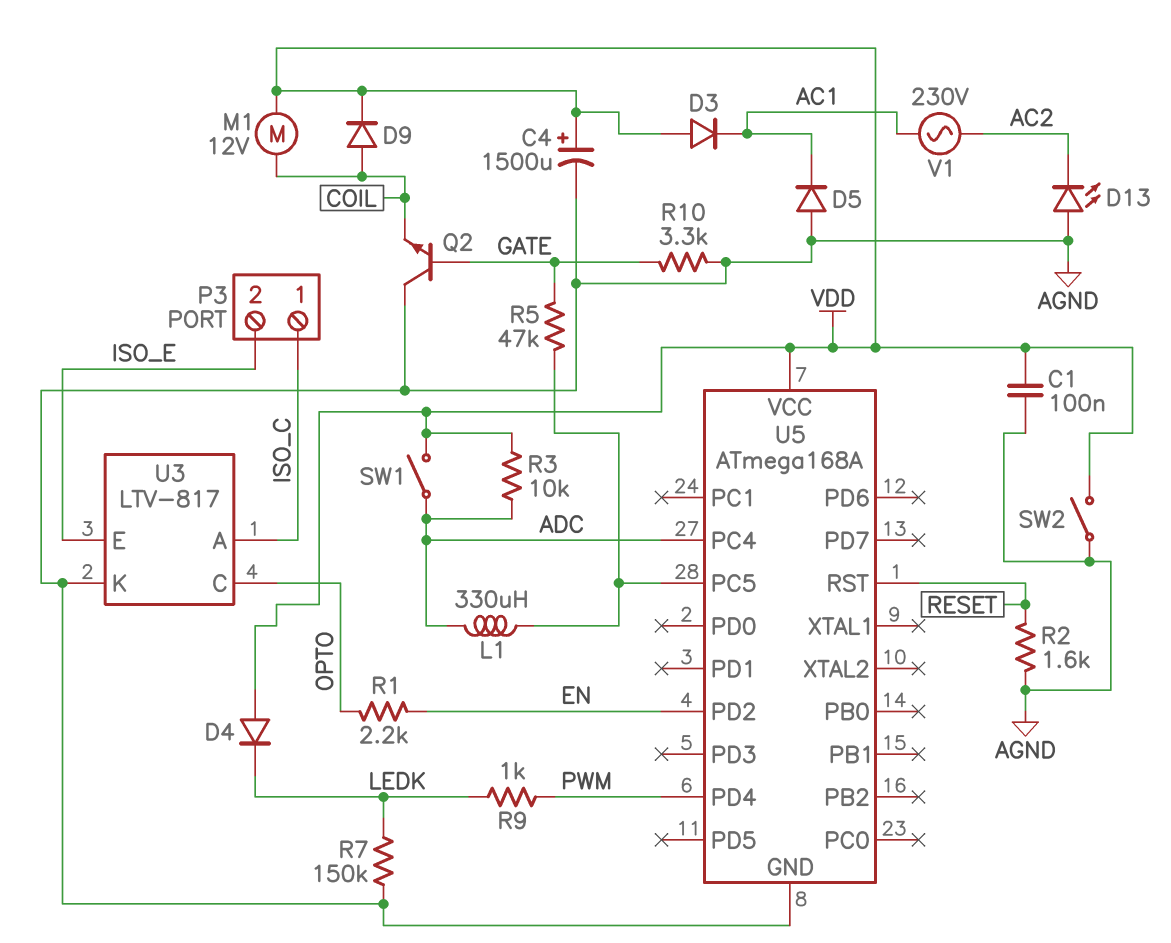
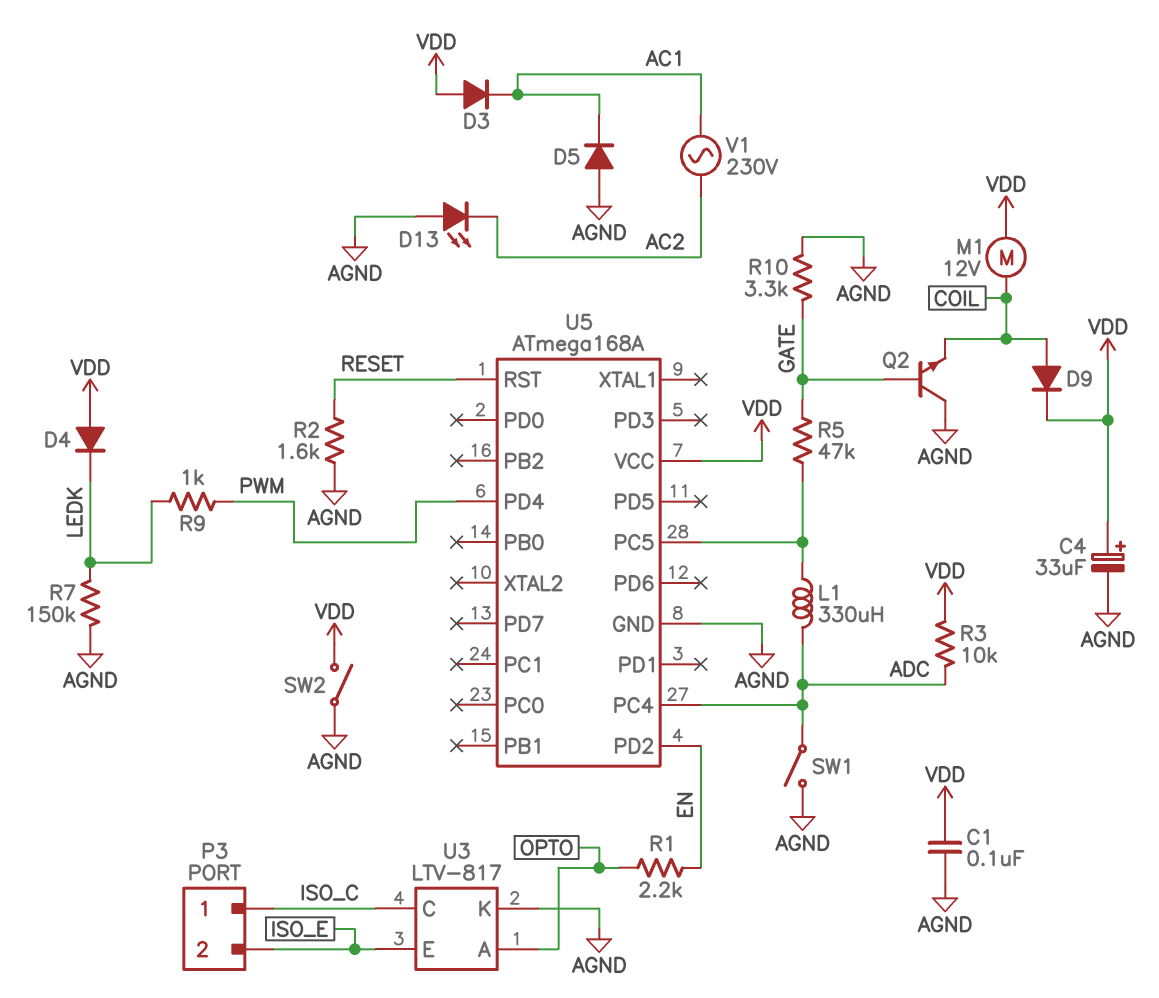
C4: 1500uF (plus VDD, minus AGND) -> 33uF (plus VDD, minus AGND)
SW1: switch (ADC, VDD) -> switch (ADC, AGND)
U3 pin A: ISO_C -> OPTO
U3 pin C: OPTO -> ISO_C

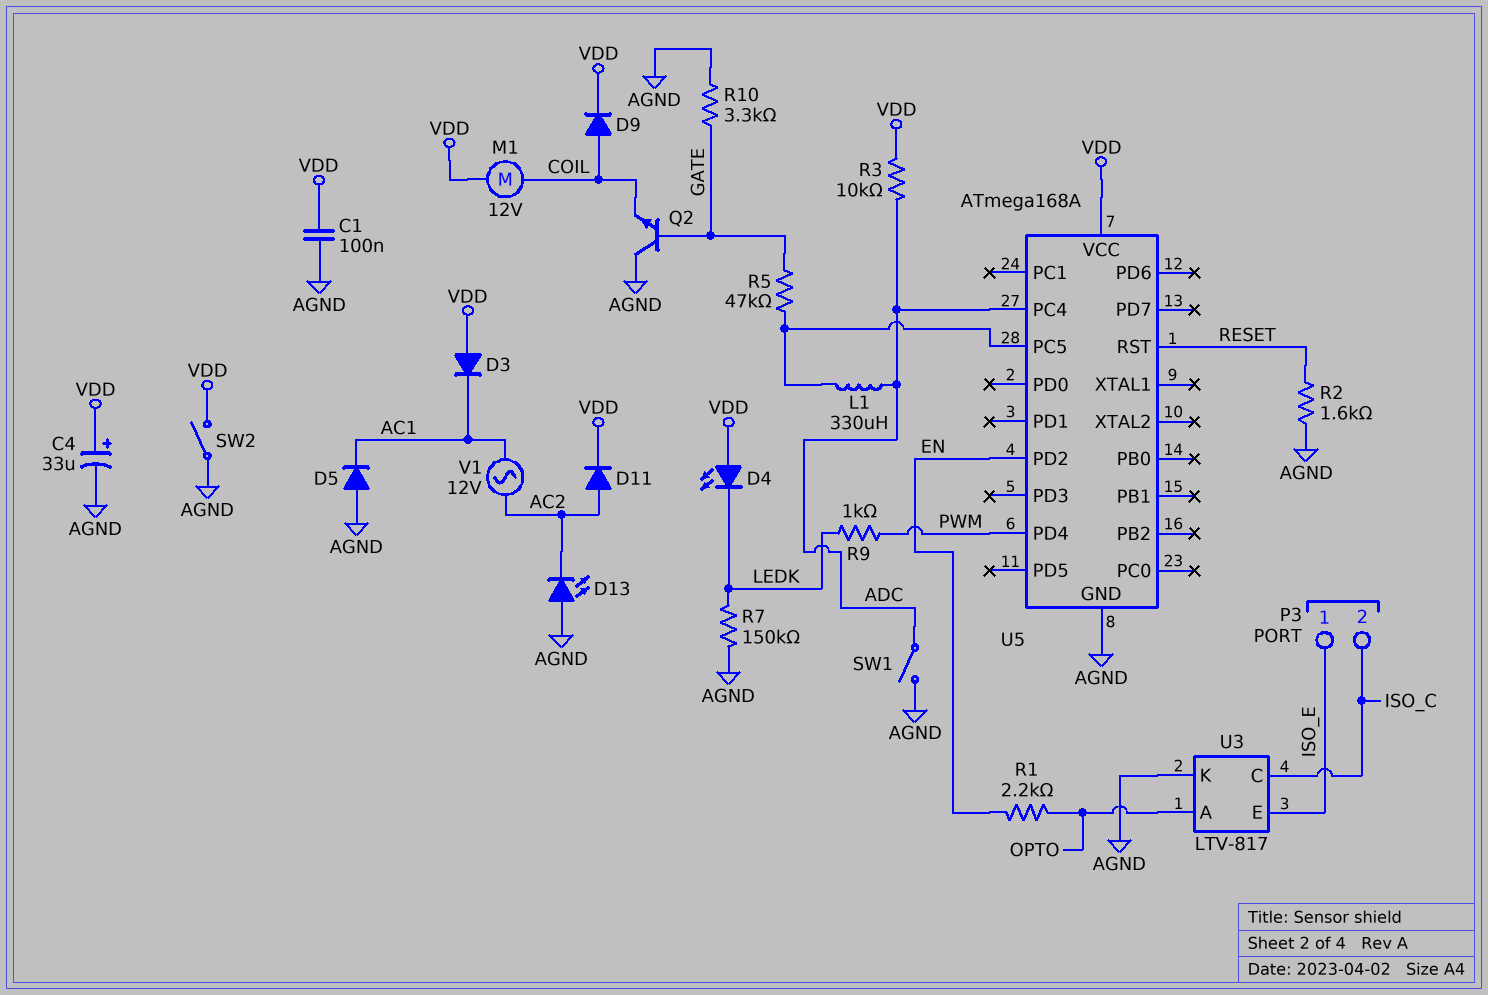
D4: diode (A VDD, K LEDK) -> LED (A VDD, K LEDK)
D11: none -> diode (A AC2, K VDD)
P3 pin 1: ISO_C -> ISO_E
P3 pin 2: ISO_E -> ISO_C
V1: AC 230V (AC1, AC2) -> AC 12V (AC1, AC2)

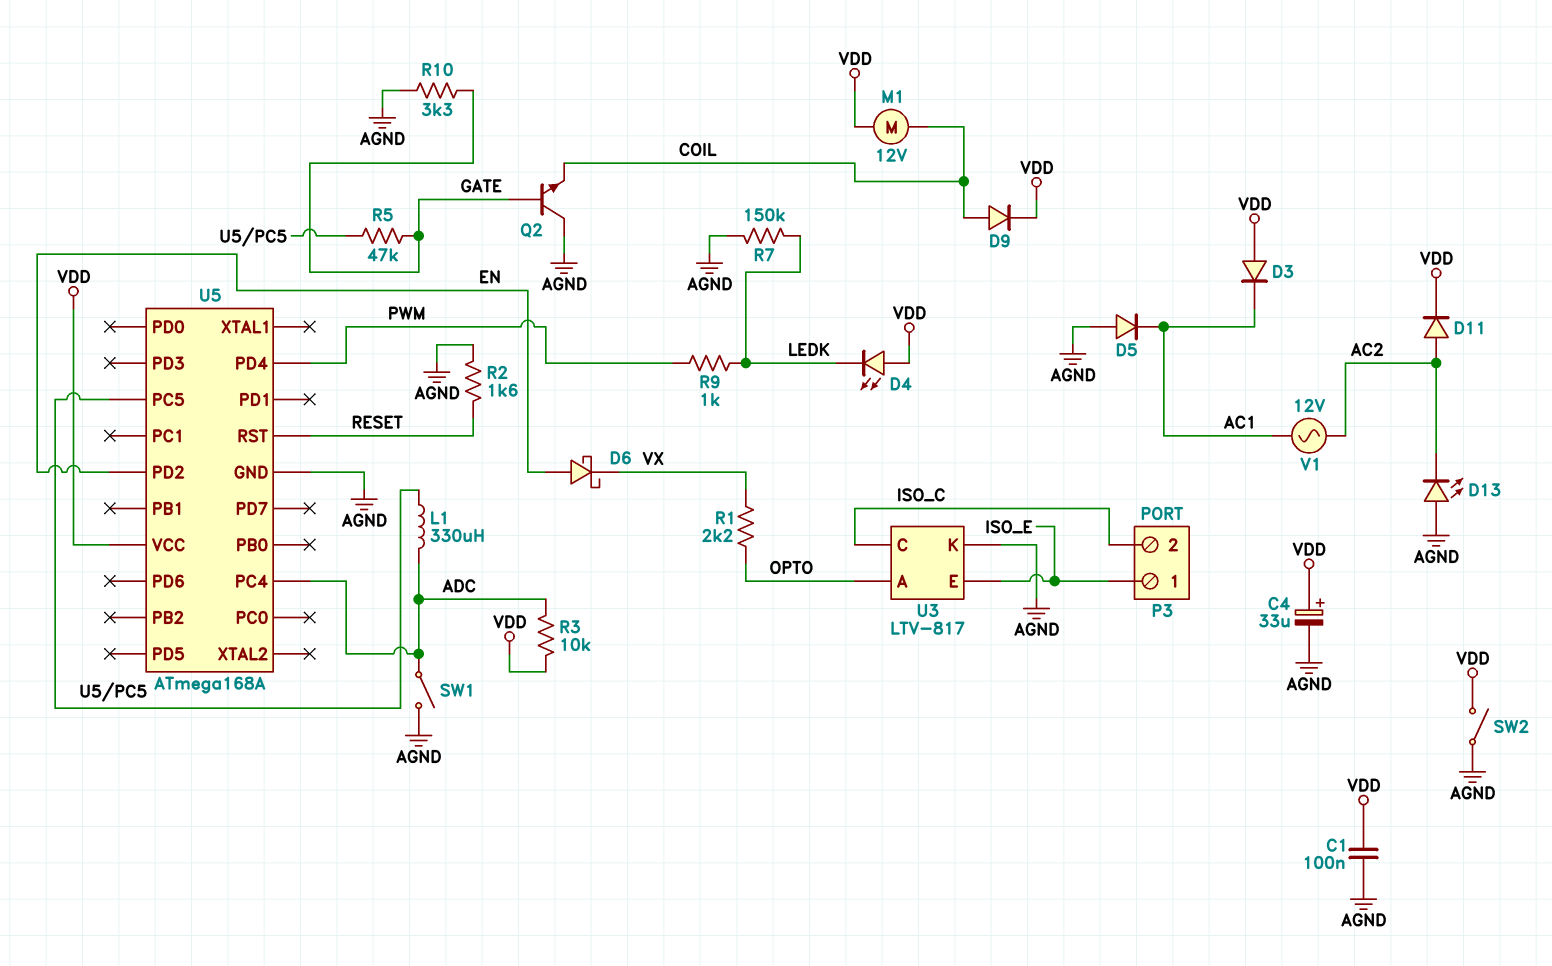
D6: none -> schottky (A EN, K VX)
R1: 2.2k (EN, OPTO) -> 2.2k (OPTO, VX)

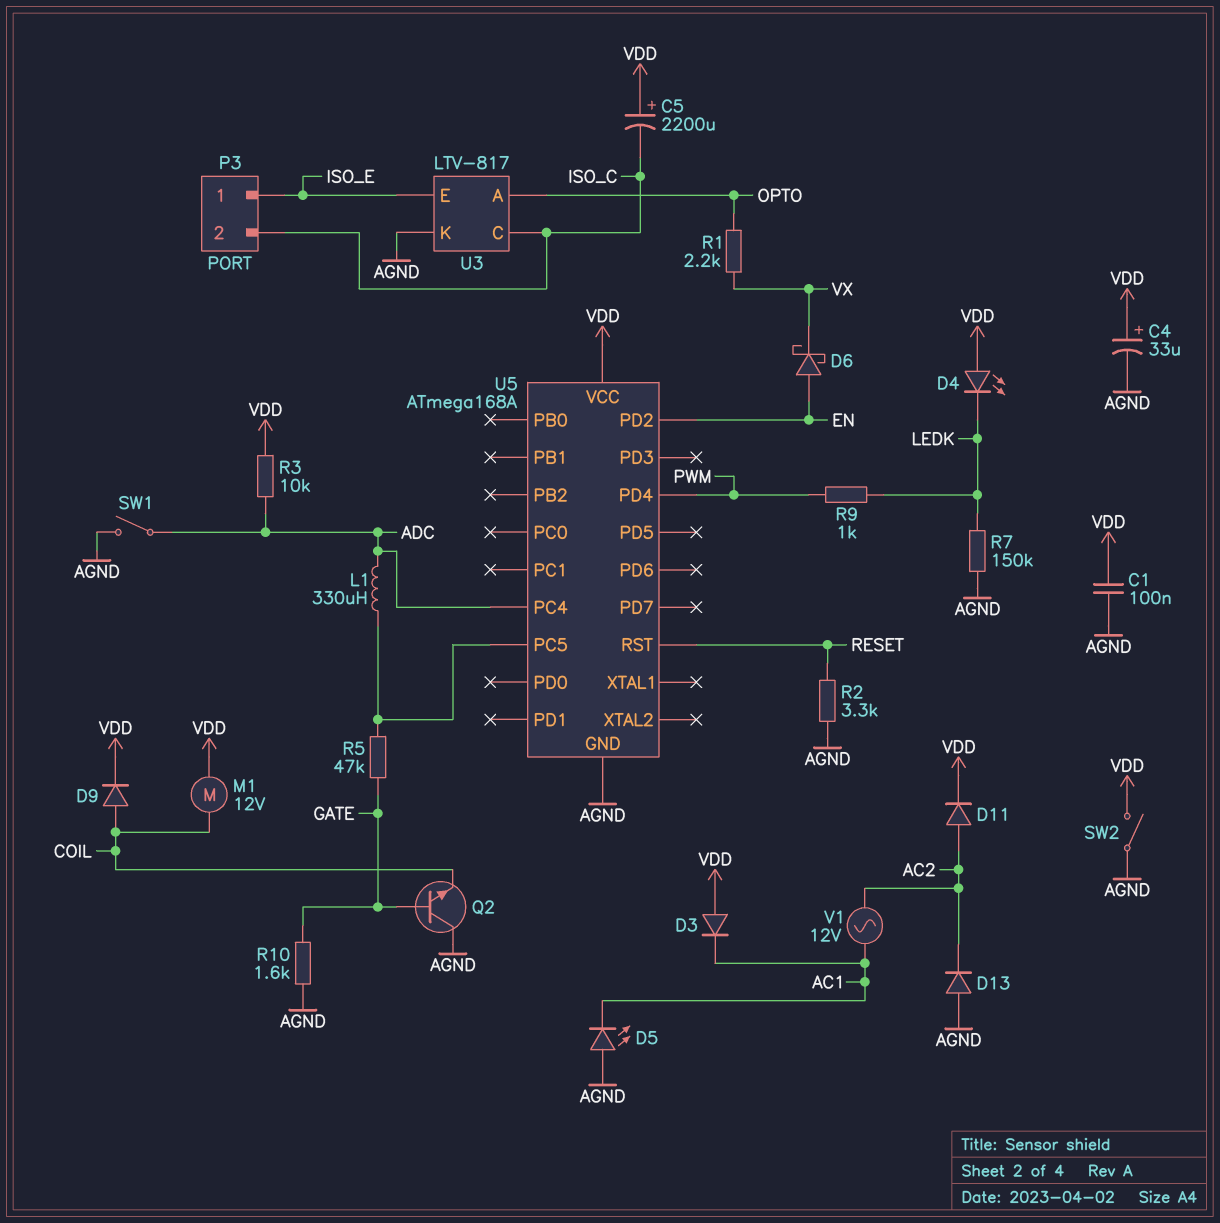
C5: none -> 2200uF (plus VDD, minus ISO_C)
D5: diode (A AGND, K AC1) -> LED (A AGND, K AC1)
D13: LED (A AGND, K AC2) -> diode (A AGND, K AC2)
R2: 1.6k (AGND, RESET) -> 3.3k (AGND, RESET)
R10: 3.3k (AGND, GATE) -> 1.6k (AGND, GATE)

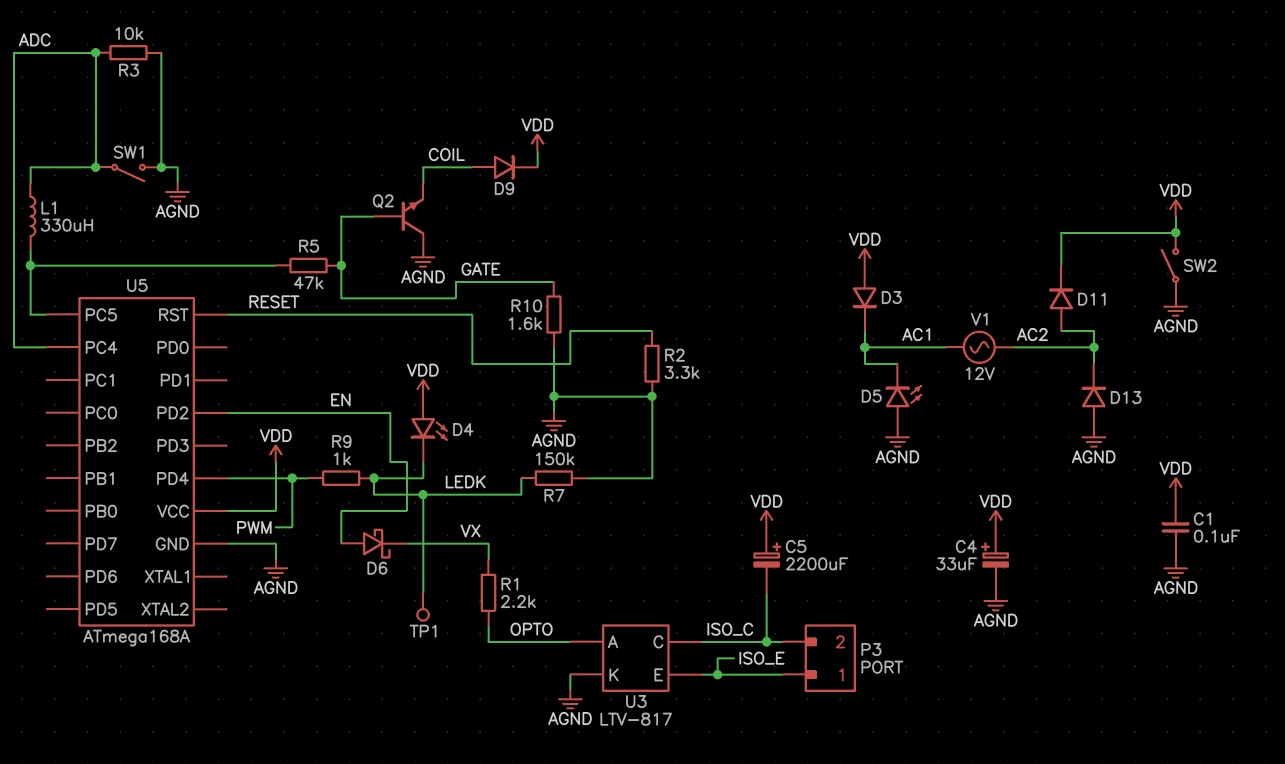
M1: motor 12V (COIL, VDD) -> none
R3: 10k (ADC, VDD) -> 10k (ADC, AGND)
TP1: none -> test point (LEDK)

